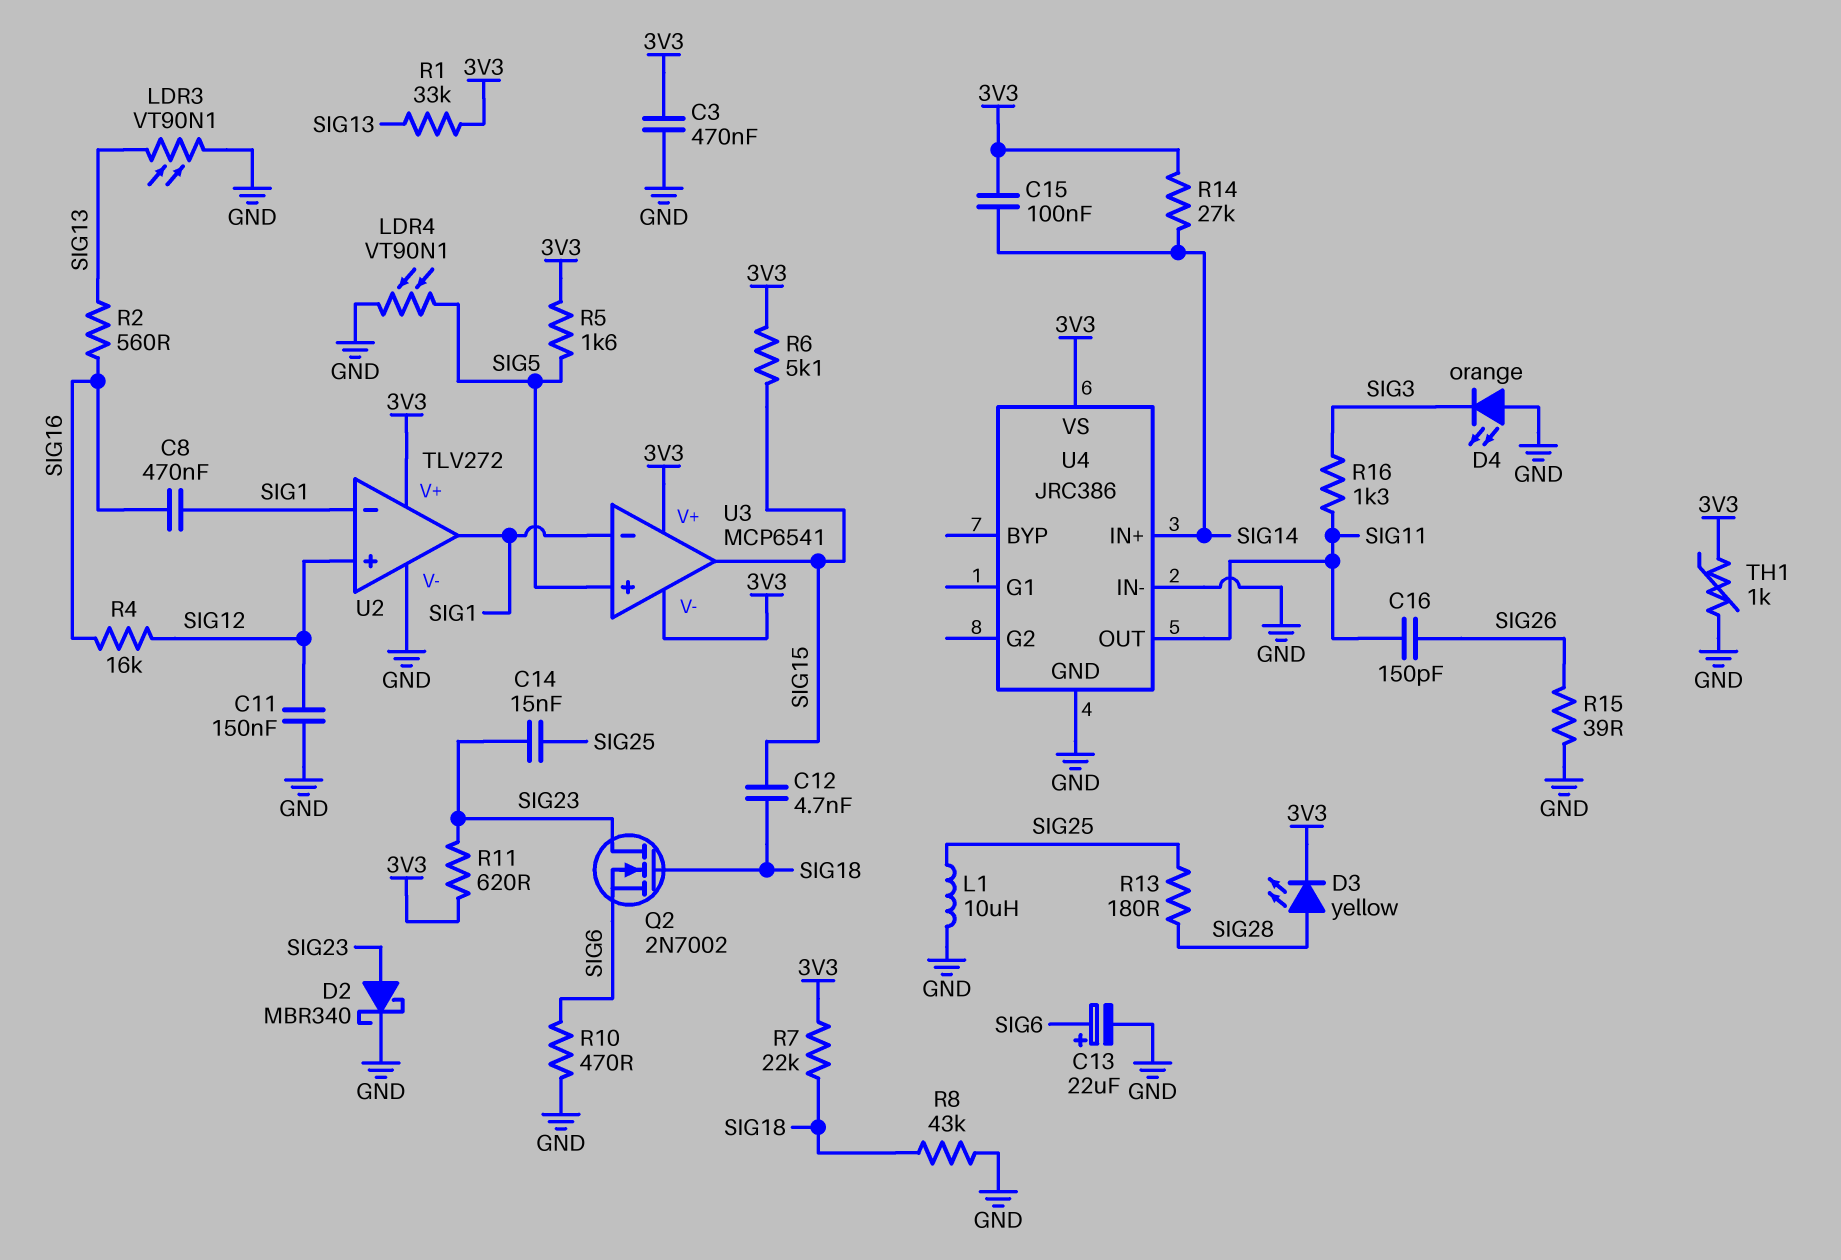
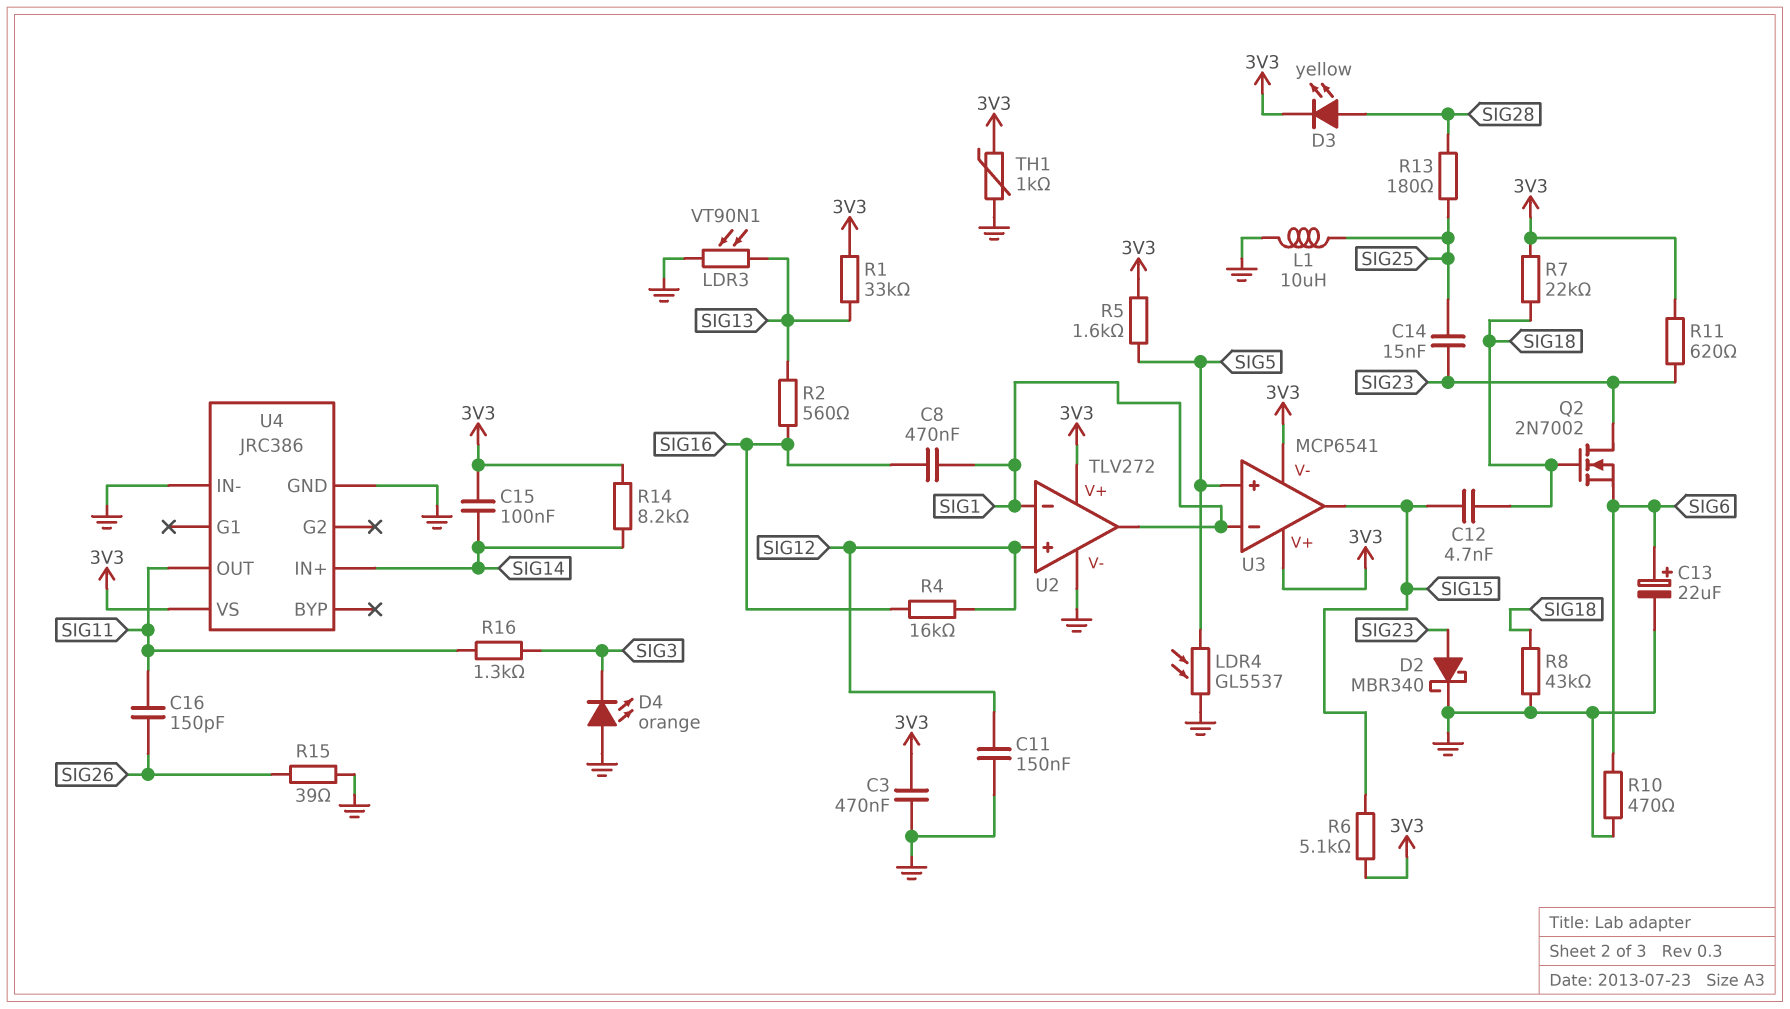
LDR4: VT90N1 (GND, SIG5) -> GL5537 (GND, SIG5)
R14: 27k (3V3, SIG14) -> 8.2k (3V3, SIG14)

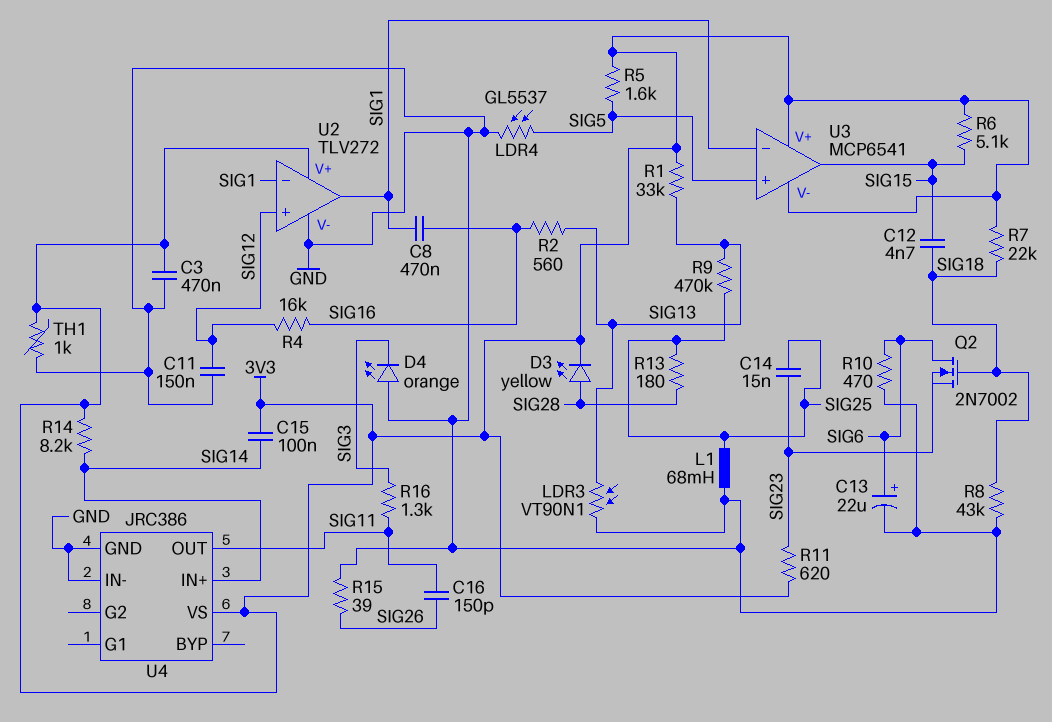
D2: schottky MBR340 (A SIG23, K GND) -> none
L1: 10uH (GND, SIG25) -> 68mH (GND, SIG25)
Q2: NMOS 2N7002 (G SIG18, D SIG23, S SIG6) -> NMOS 2N7002 (G SIG18, D SIG6, S SIG23)
R9: none -> 470k (SIG13, SIG25)

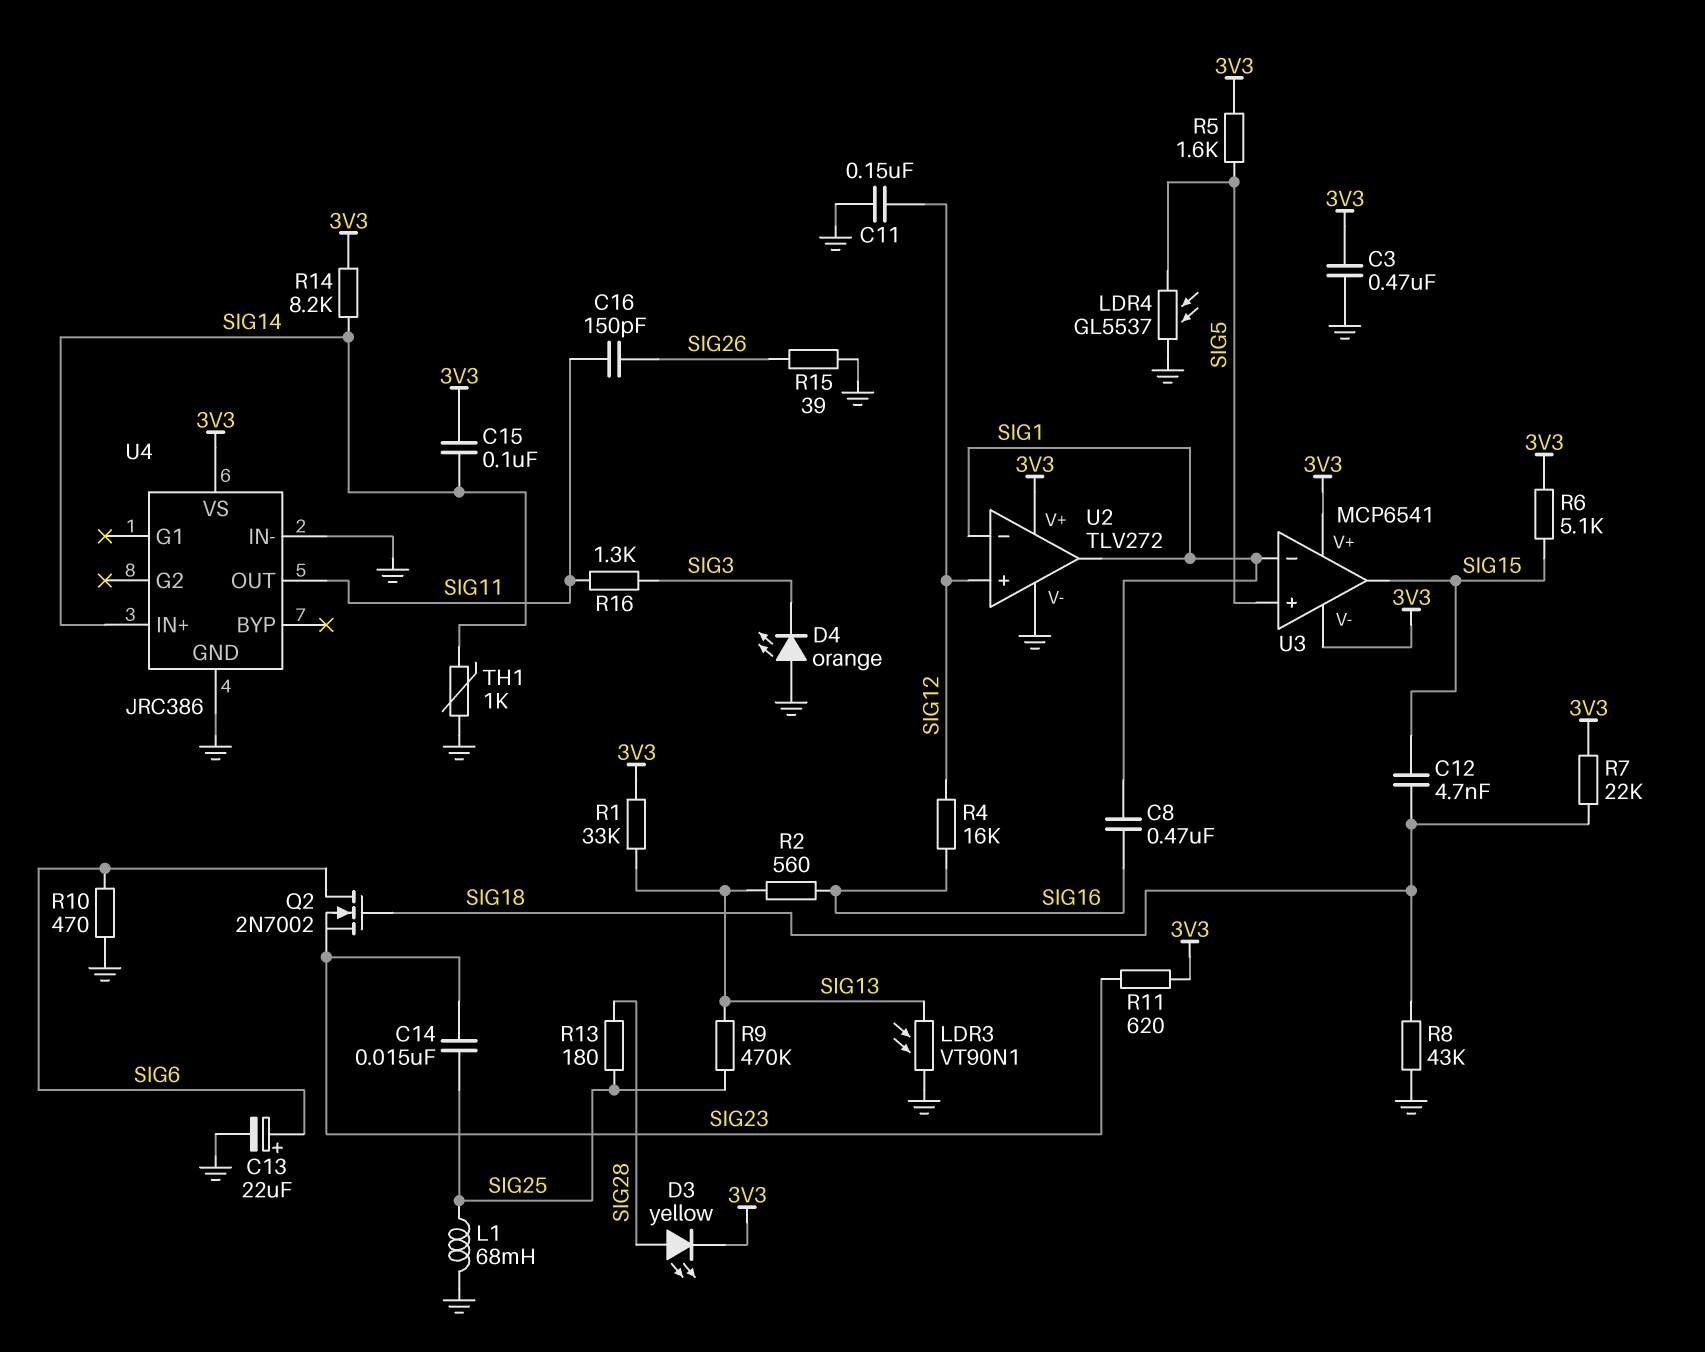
TH1: 1k (3V3, GND) -> 1k (GND, SIG14)

